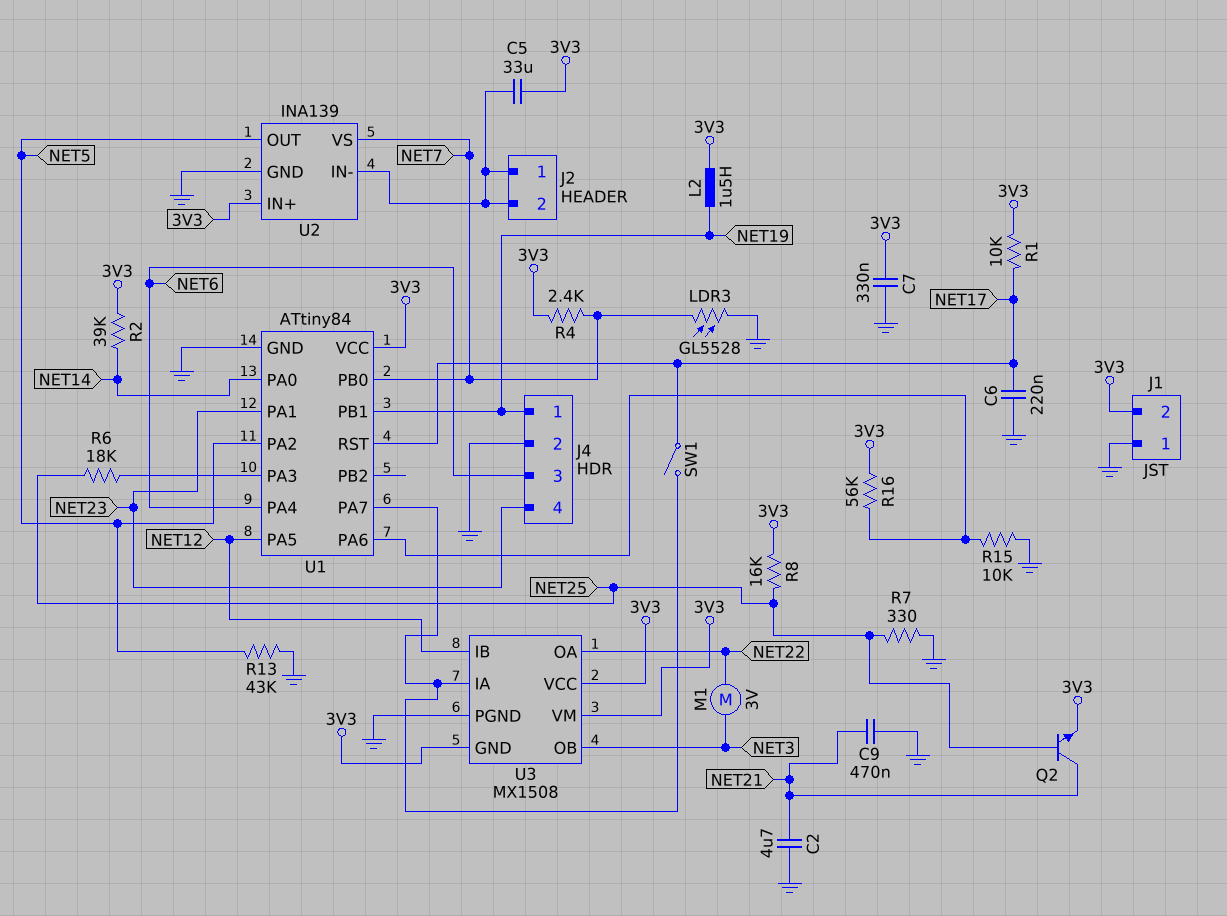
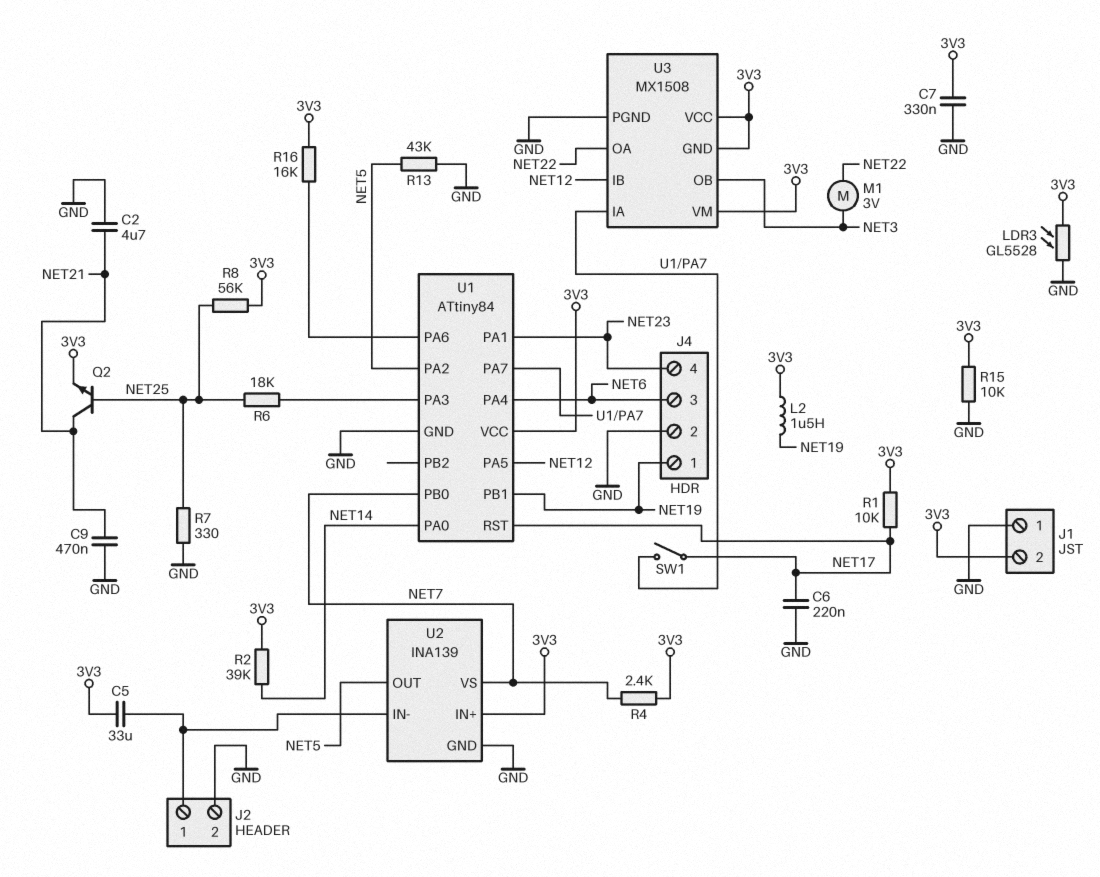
J2 pin 2: J2/1 -> GND
LDR3: GL5528 (GND, NET7) -> GL5528 (3V3, GND)
R8: 16k (3V3, NET25) -> 56k (3V3, NET25)
R15: 10k (GND, U1/PA6) -> 10k (3V3, GND)
R16: 56k (3V3, U1/PA6) -> 16k (3V3, U1/PA6)

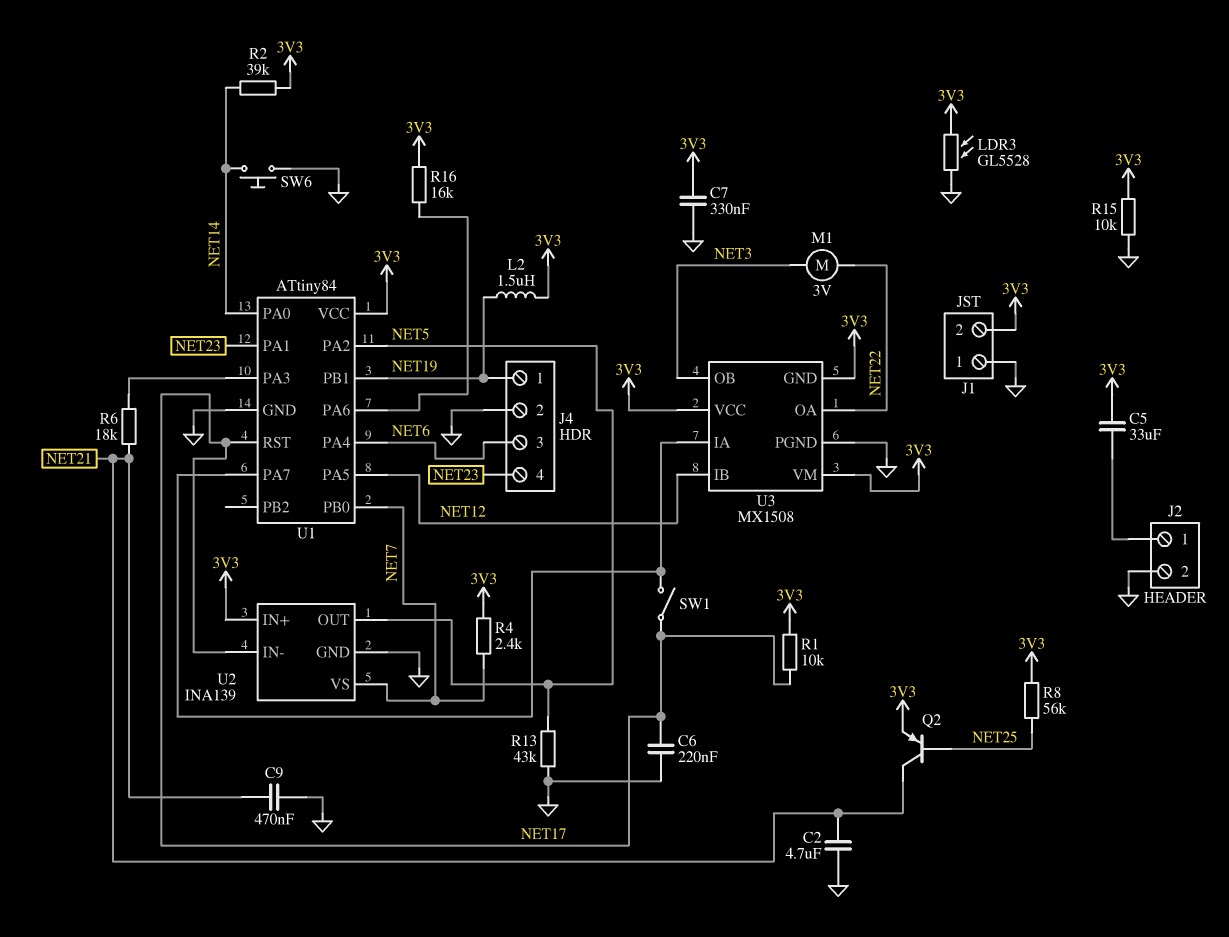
Q2: NPN (B NET25, C NET21, E 3V3) -> PNP (B NET25, C NET21, E 3V3)
R6: 18k (NET25, U1/PA3) -> 18k (NET21, U1/PA3)
R7: 330 (GND, NET25) -> none
SW6: none -> button (GND, NET14)
U2 pin IN-: J2/1 -> NET17

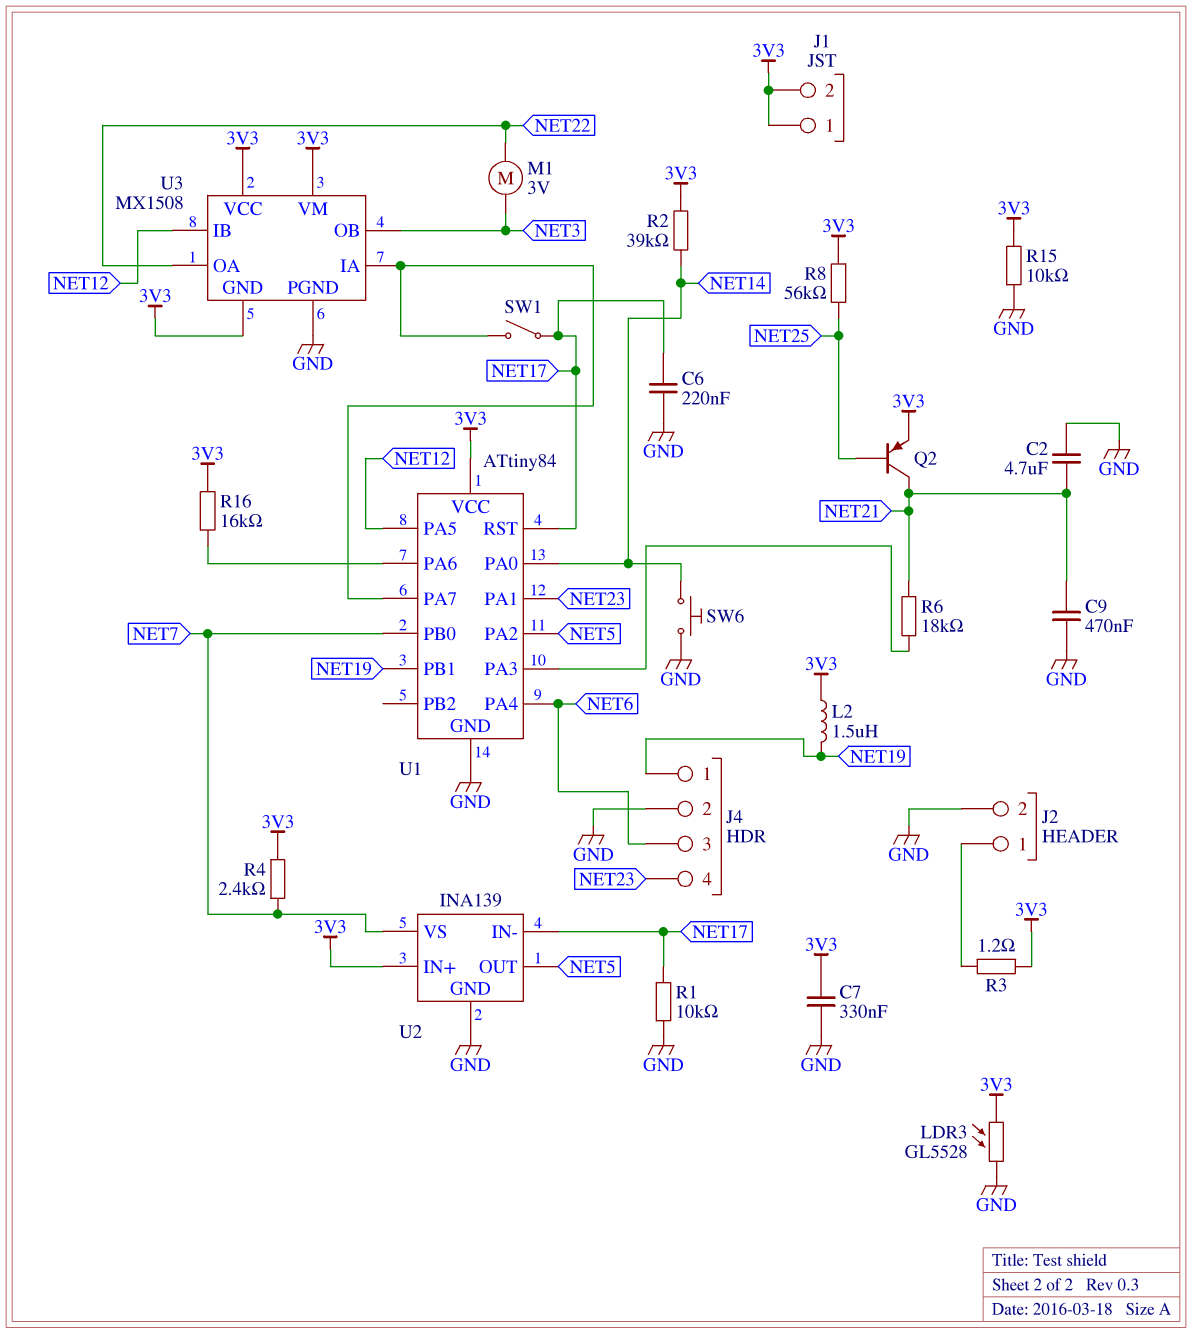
C5: 33uF (3V3, J2/1) -> none
J1 pin 1: GND -> 3V3
R1: 10k (3V3, NET17) -> 10k (GND, NET17)
R3: none -> 1.2 (3V3, J2/1)
R13: 43k (GND, NET5) -> none

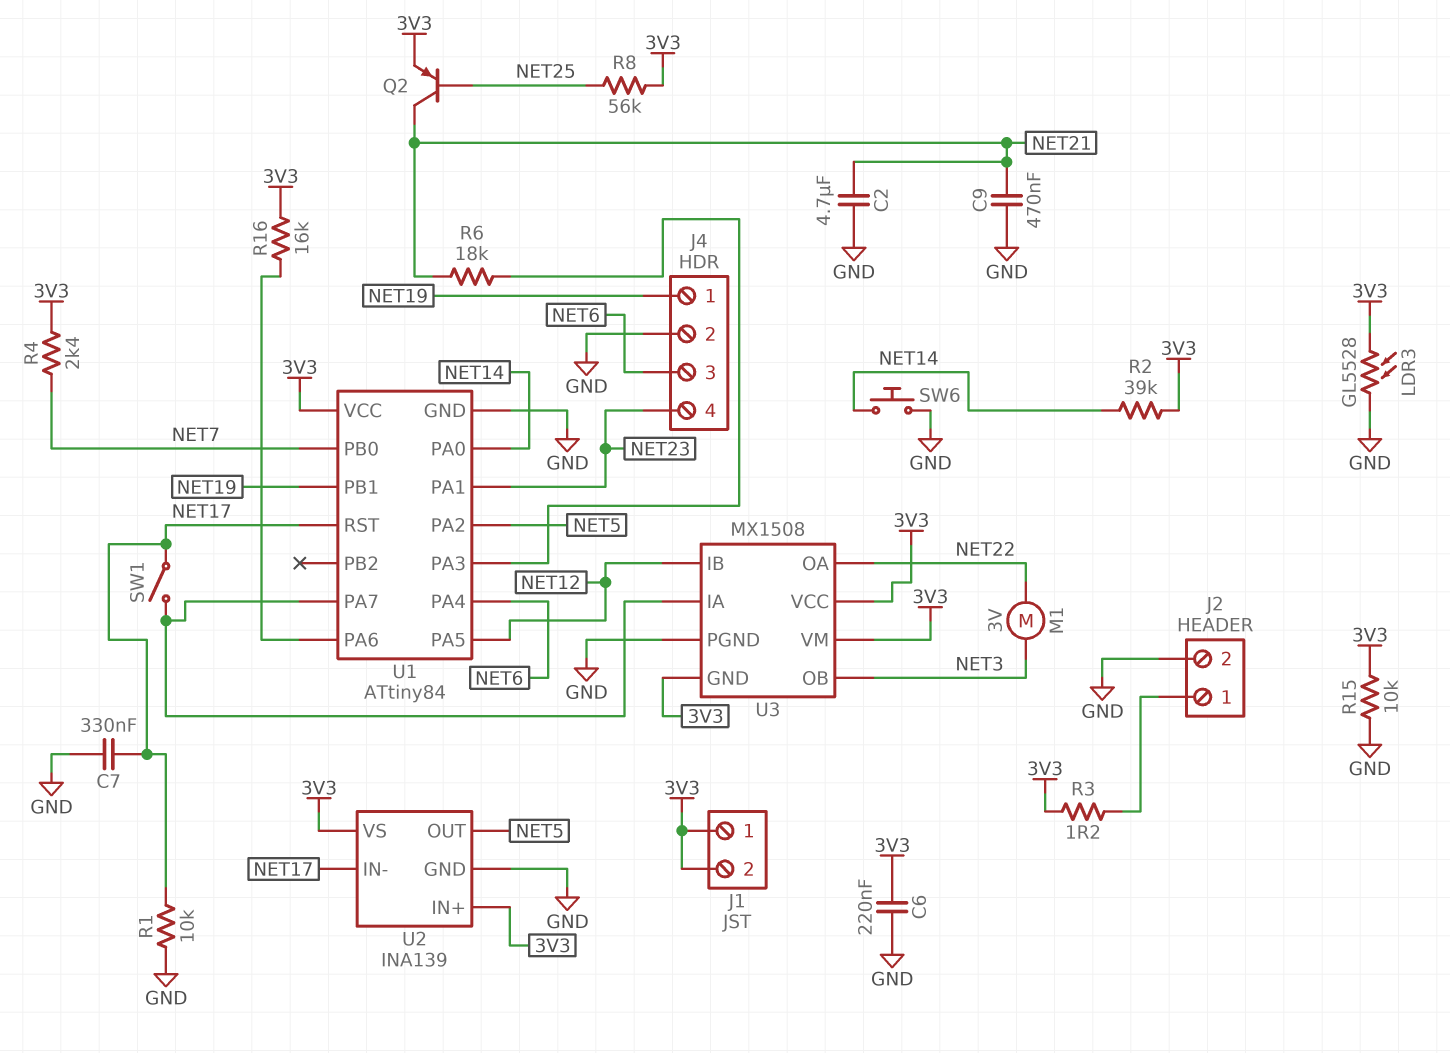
C6: 220nF (GND, NET17) -> 220nF (3V3, GND)
C7: 330nF (3V3, GND) -> 330nF (GND, NET17)
L2: 1.5uH (3V3, NET19) -> none
U2 pin VS: NET7 -> 3V3

